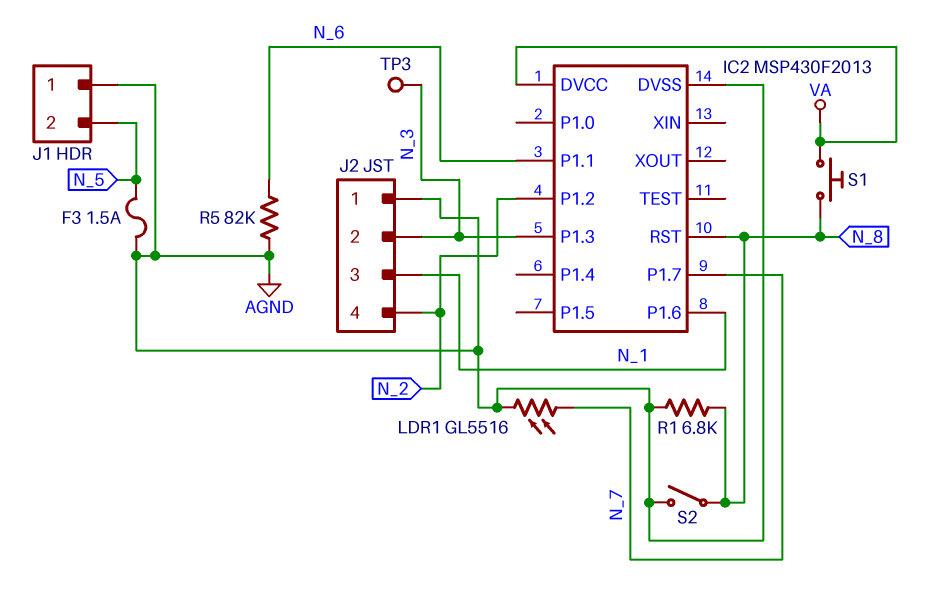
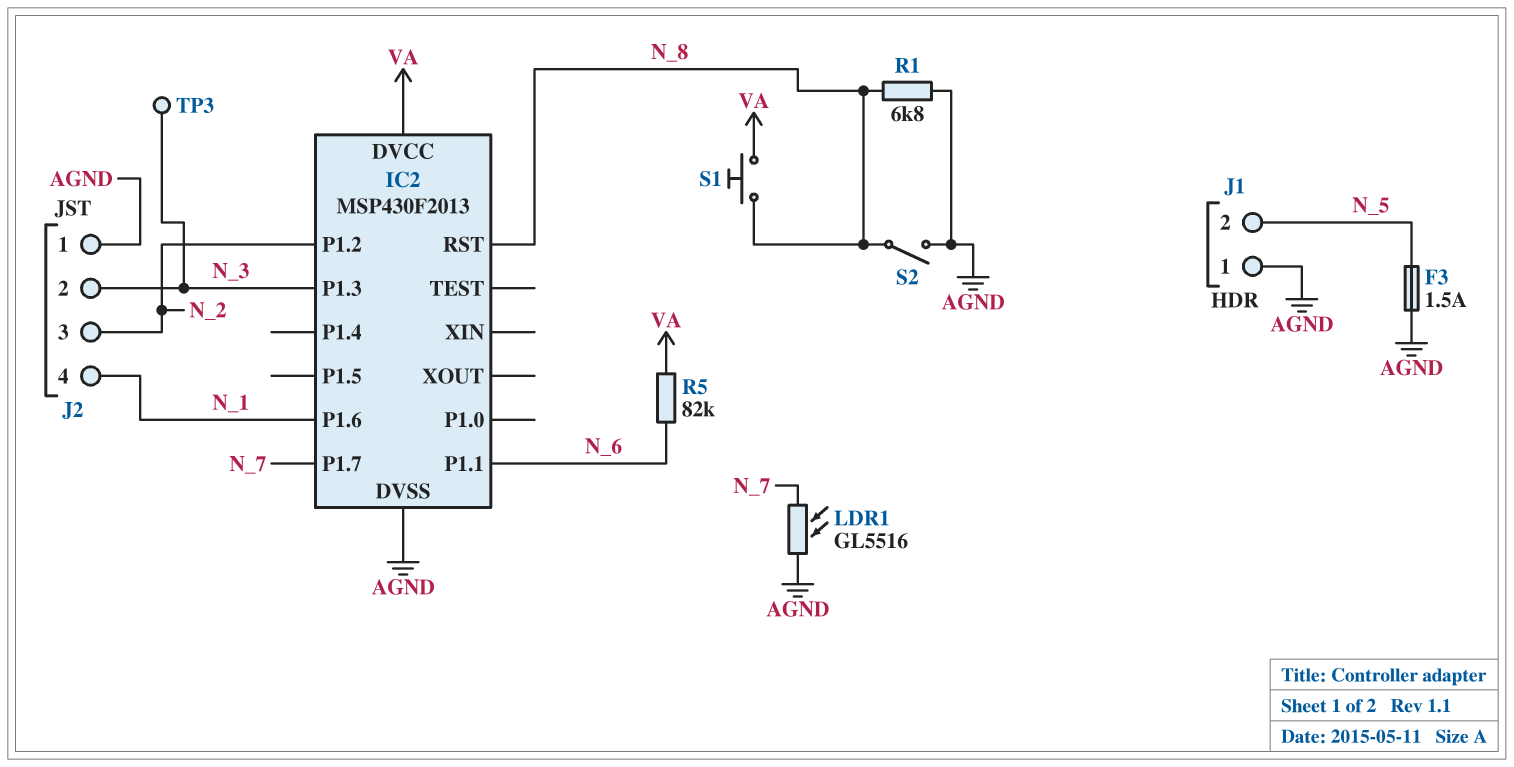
J2 pin 3: N_1 -> N_2
J2 pin 4: N_2 -> N_1
R5: 82k (AGND, N_6) -> 82k (N_6, VA)

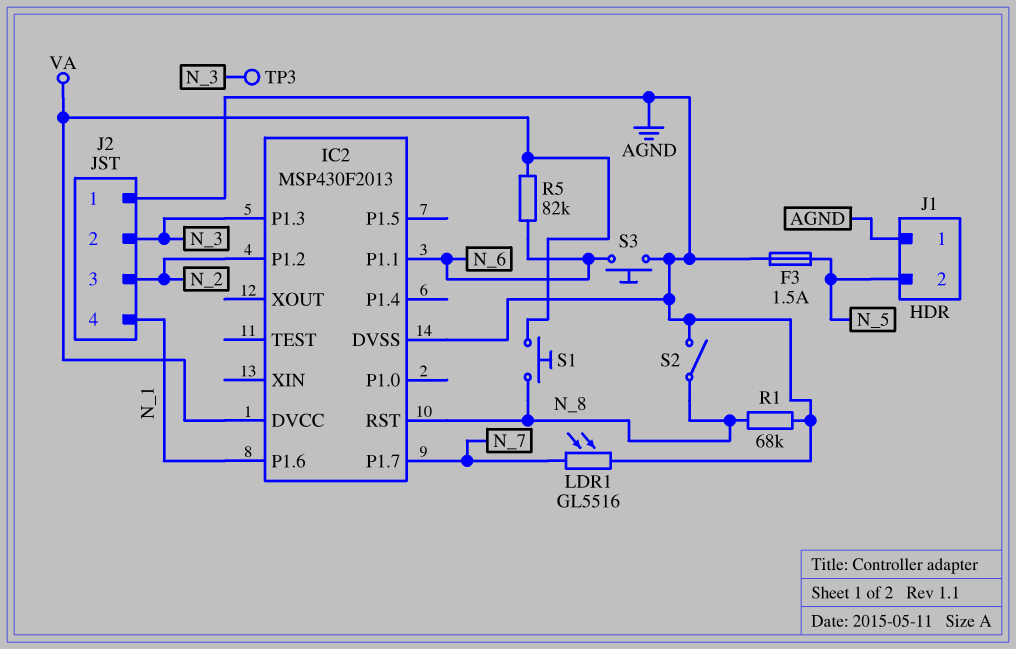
R1: 6.8k (AGND, N_8) -> 68k (AGND, N_8)
S3: none -> button (AGND, N_6)

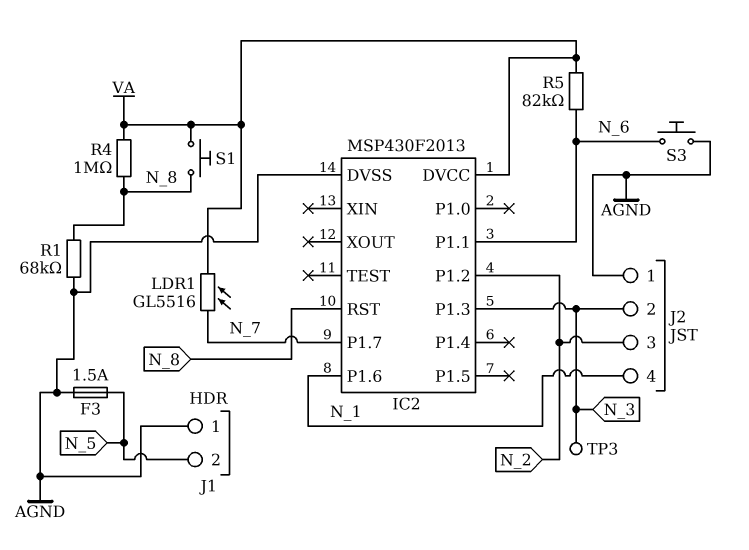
LDR1: GL5516 (AGND, N_7) -> GL5516 (N_7, VA)
R4: none -> 1M (N_8, VA)
S2: switch (AGND, N_8) -> none

